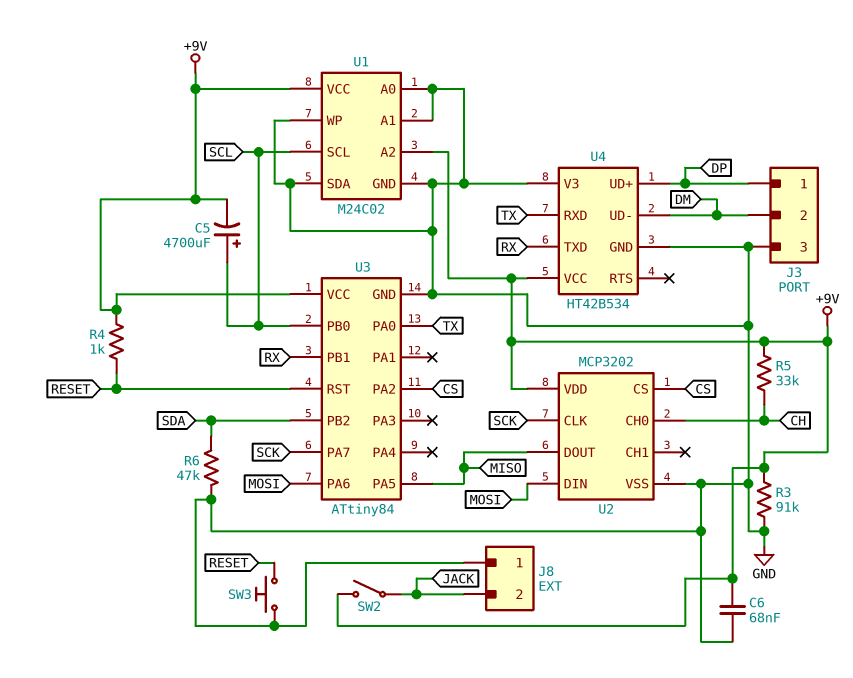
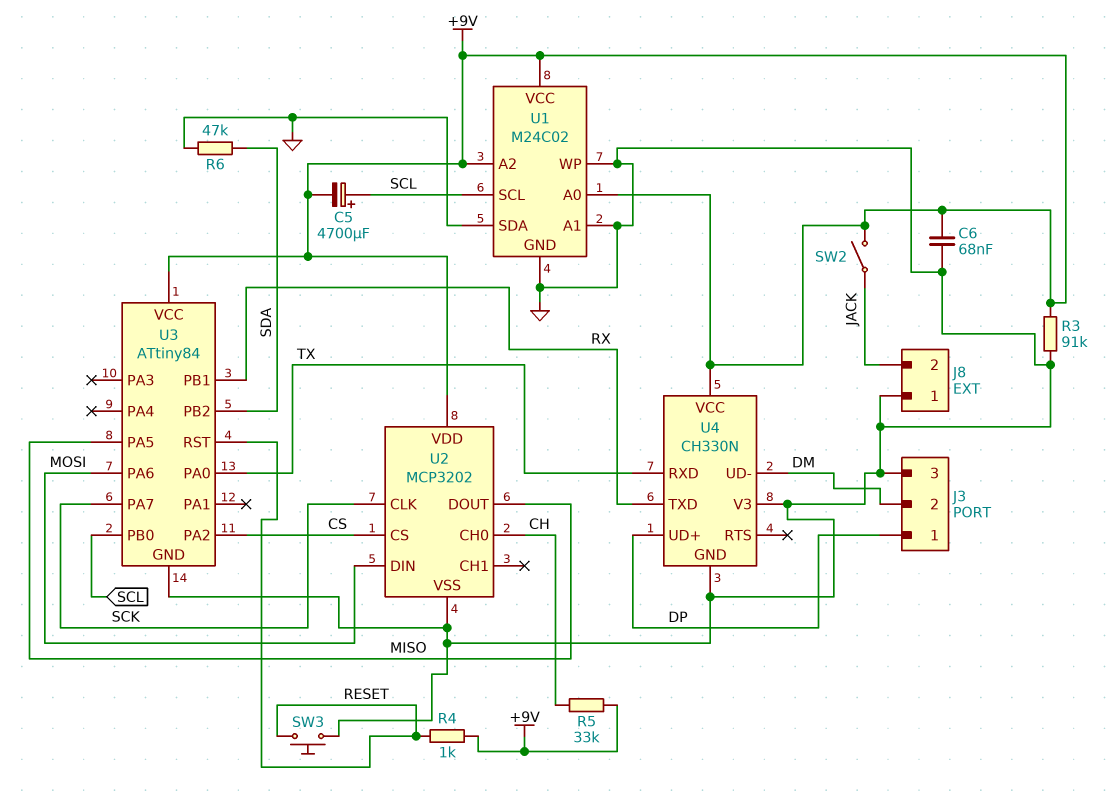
U1 pin A0: GND -> +9V
U4: HT42B534 -> CH330N

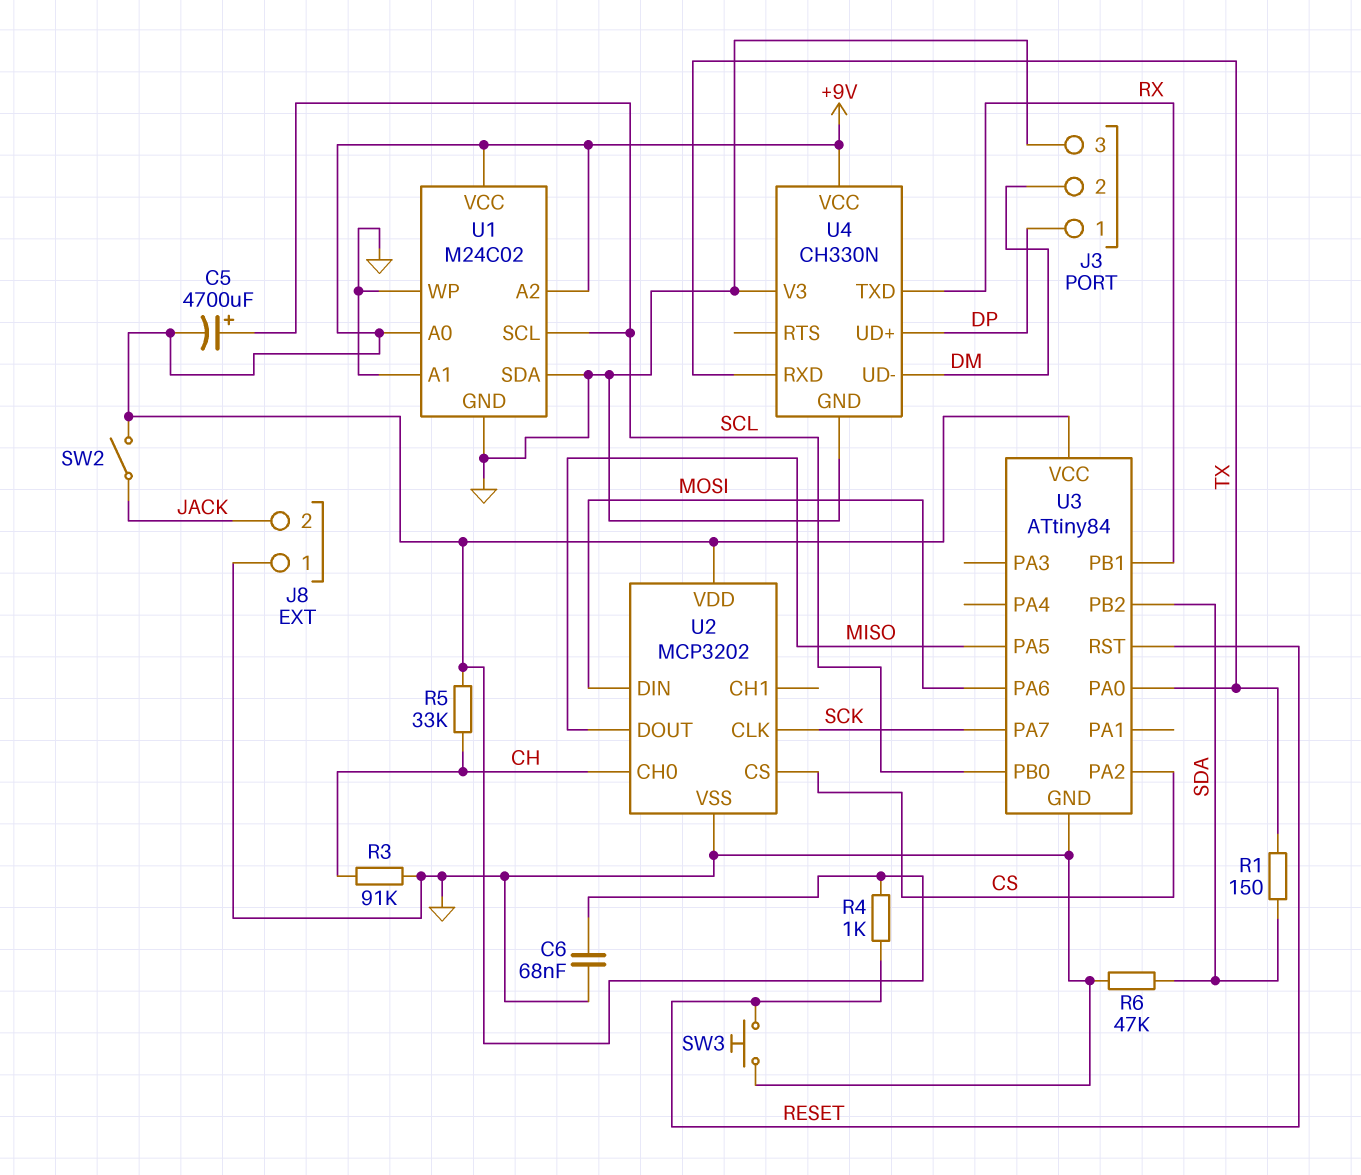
R1: none -> 150 (SDA, TX)
R3: 91k (+9V, GND) -> 91k (CH, GND)

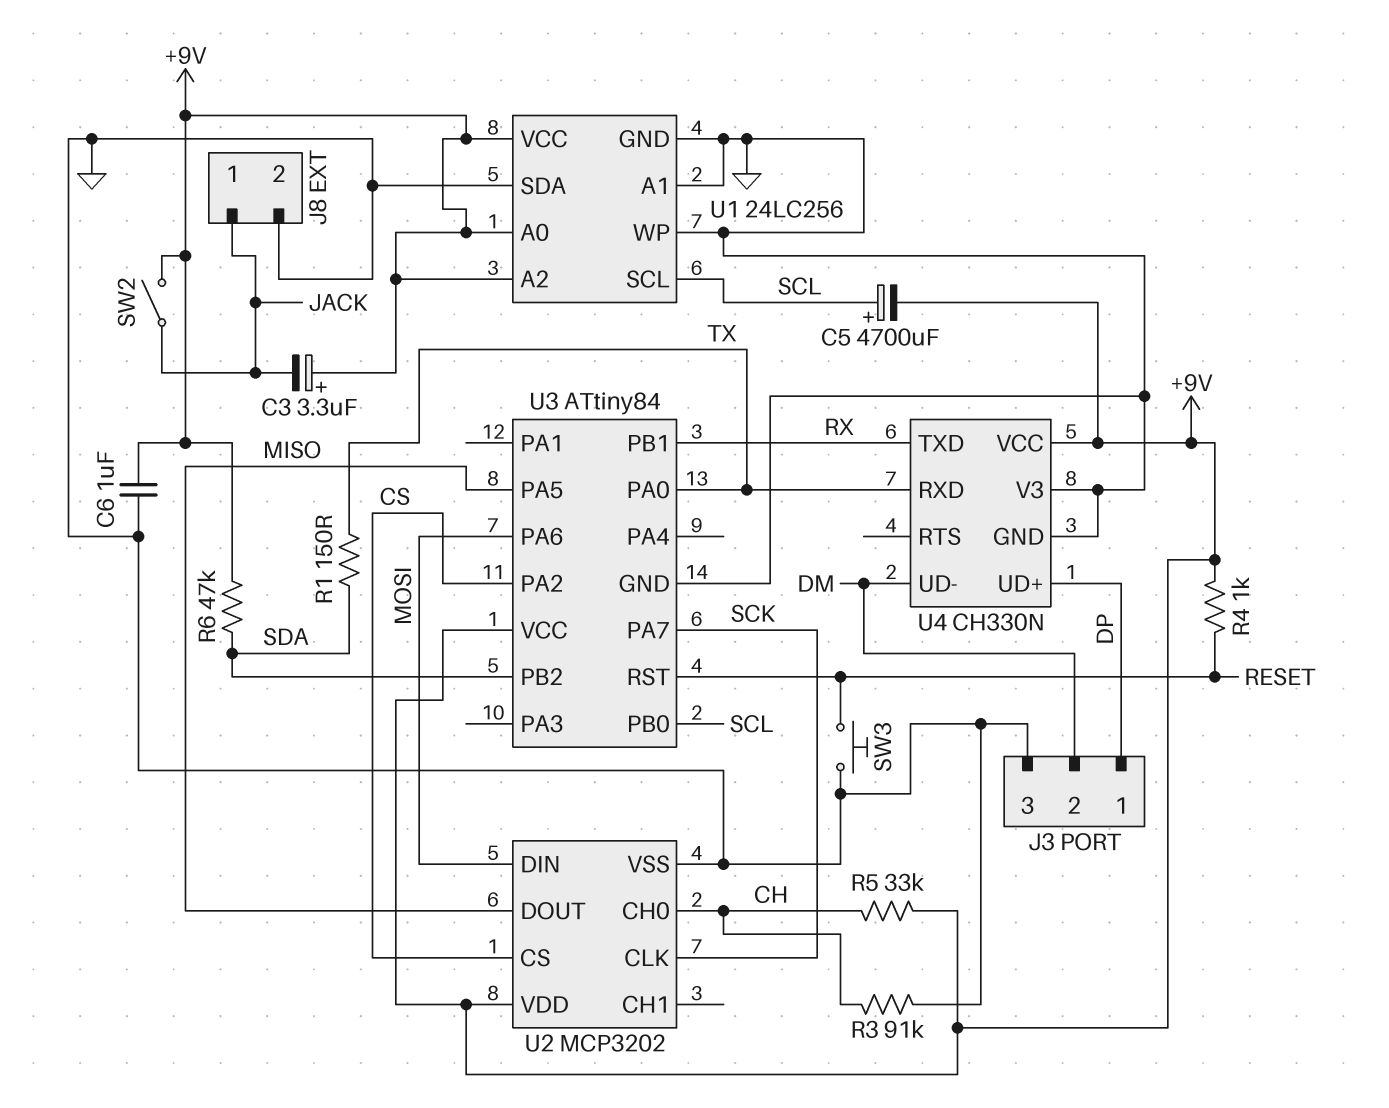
C3: none -> 3.3uF (plus +9V, minus JACK)
C6: 68nF (+9V, GND) -> 1uF (+9V, GND)
J8 pin 1: GND -> JACK
J8 pin 2: JACK -> GND
R6: 47k (GND, SDA) -> 47k (+9V, SDA)
U1: M24C02 -> 24LC256

